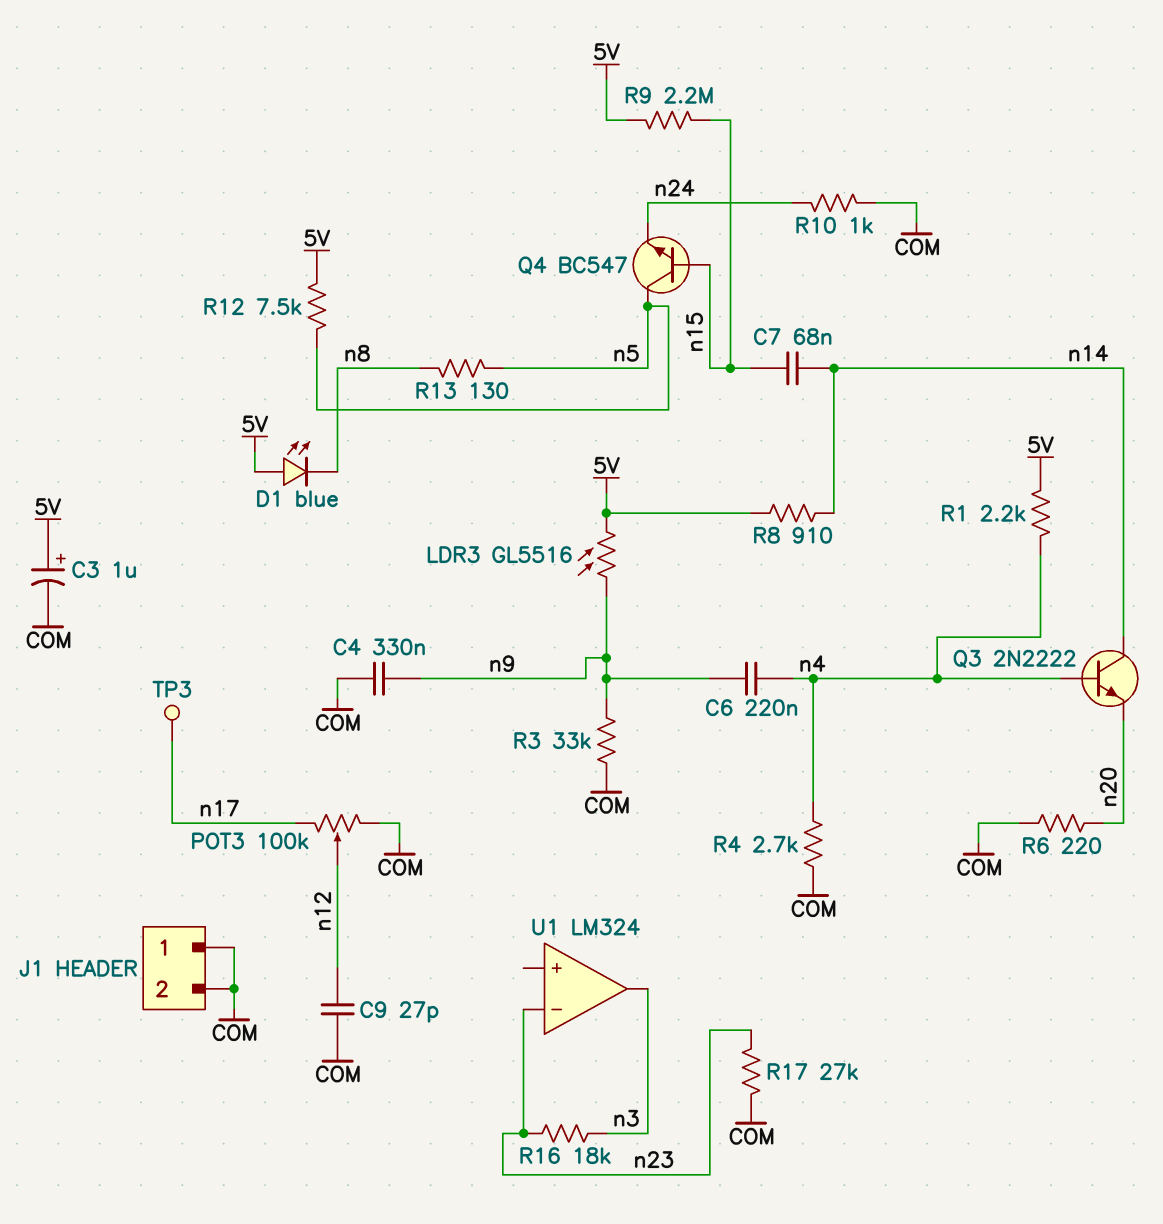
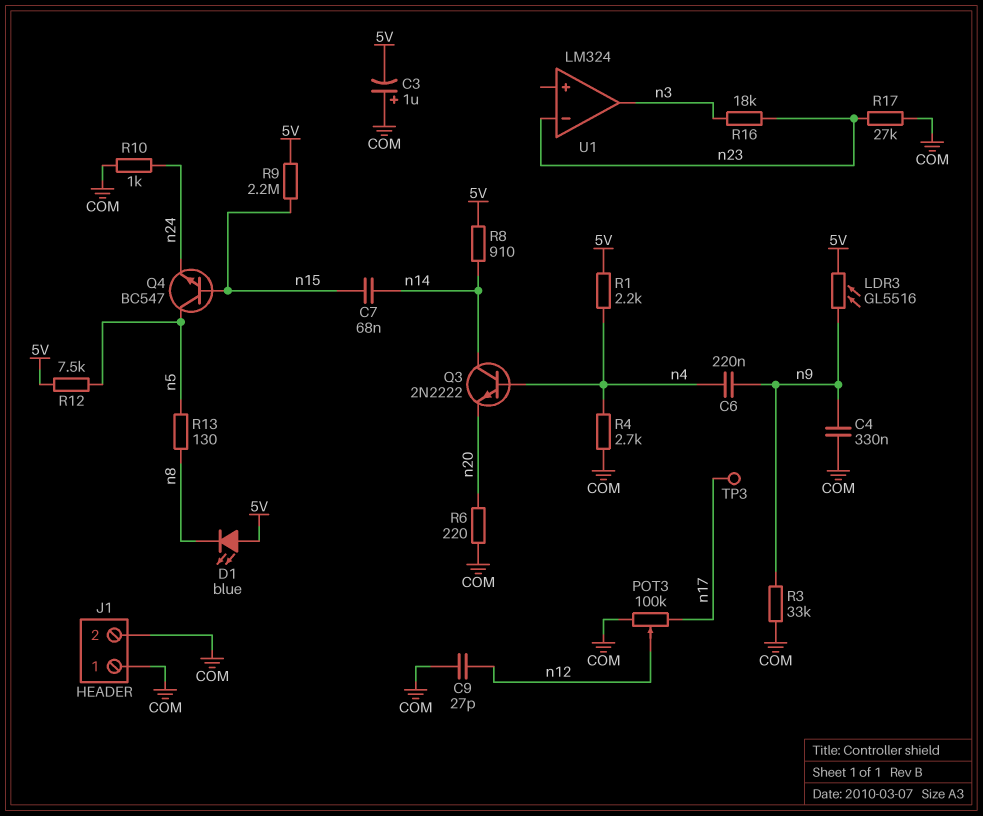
C3: 1uF (plus 5V, minus COM) -> 1uF (plus COM, minus 5V)

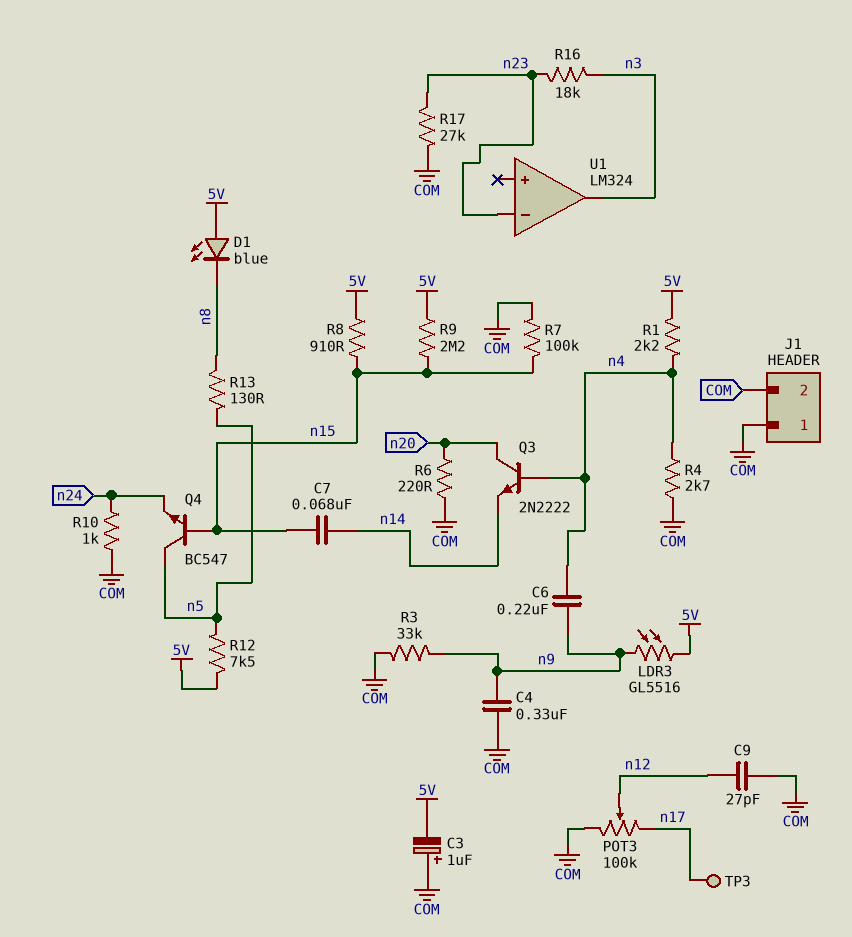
Q3: NPN 2N2222 (B n4, C n14, E n20) -> NPN 2N2222 (B n4, C n20, E n14)
R7: none -> 100k (COM, n15)
R8: 910 (5V, n14) -> 910 (5V, n15)

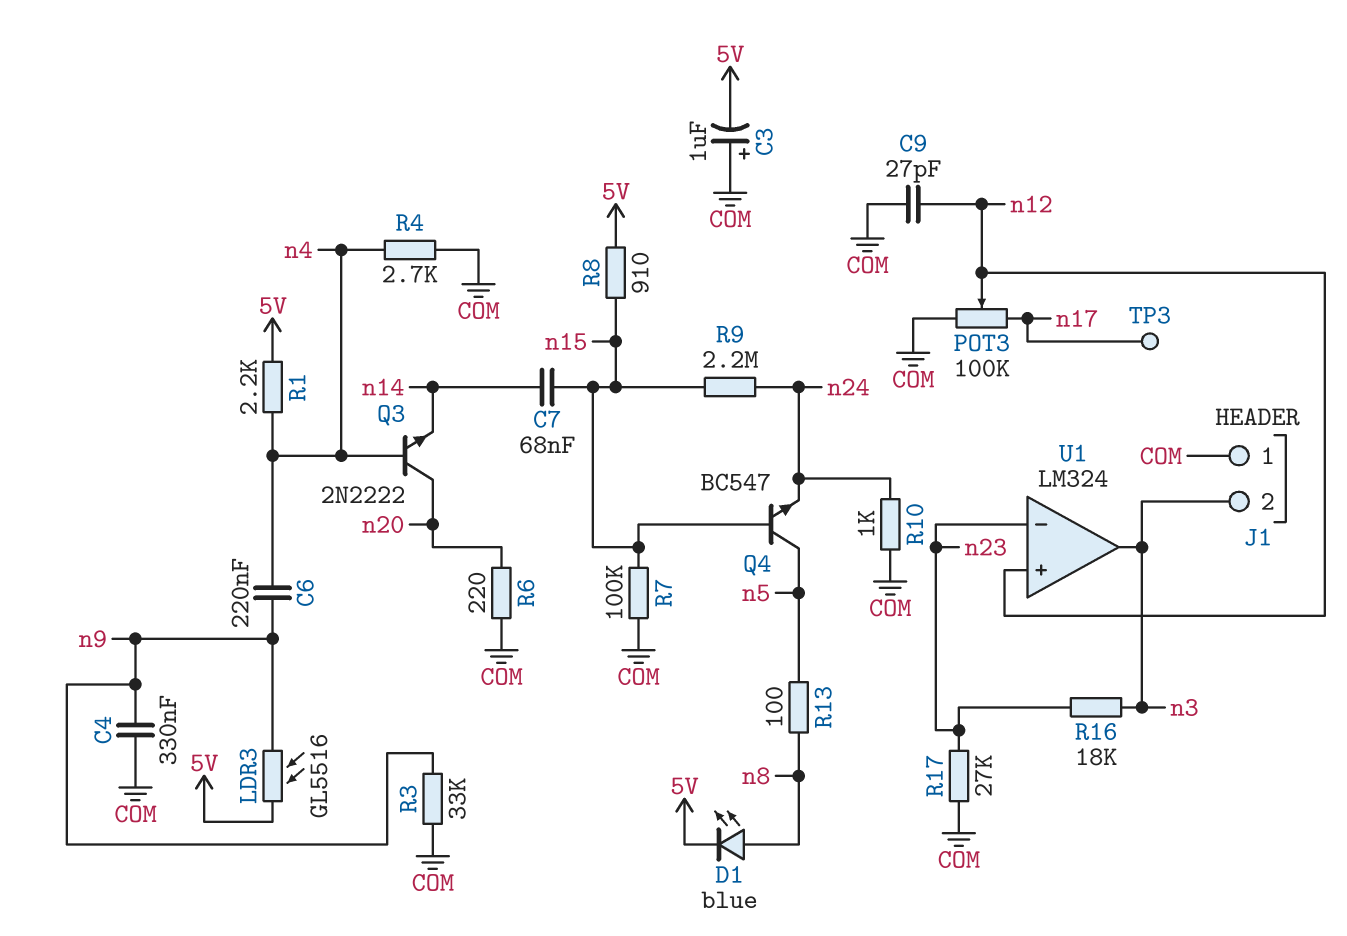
D1: LED blue (A 5V, K n8) -> LED blue (A n8, K 5V)
J1 pin 2: COM -> n3
R9: 2.2M (5V, n15) -> 2.2M (n15, n24)
R12: 7.5k (5V, n5) -> none
R13: 130 (n5, n8) -> 100 (n5, n8)
U1 pin in+: none -> n12

